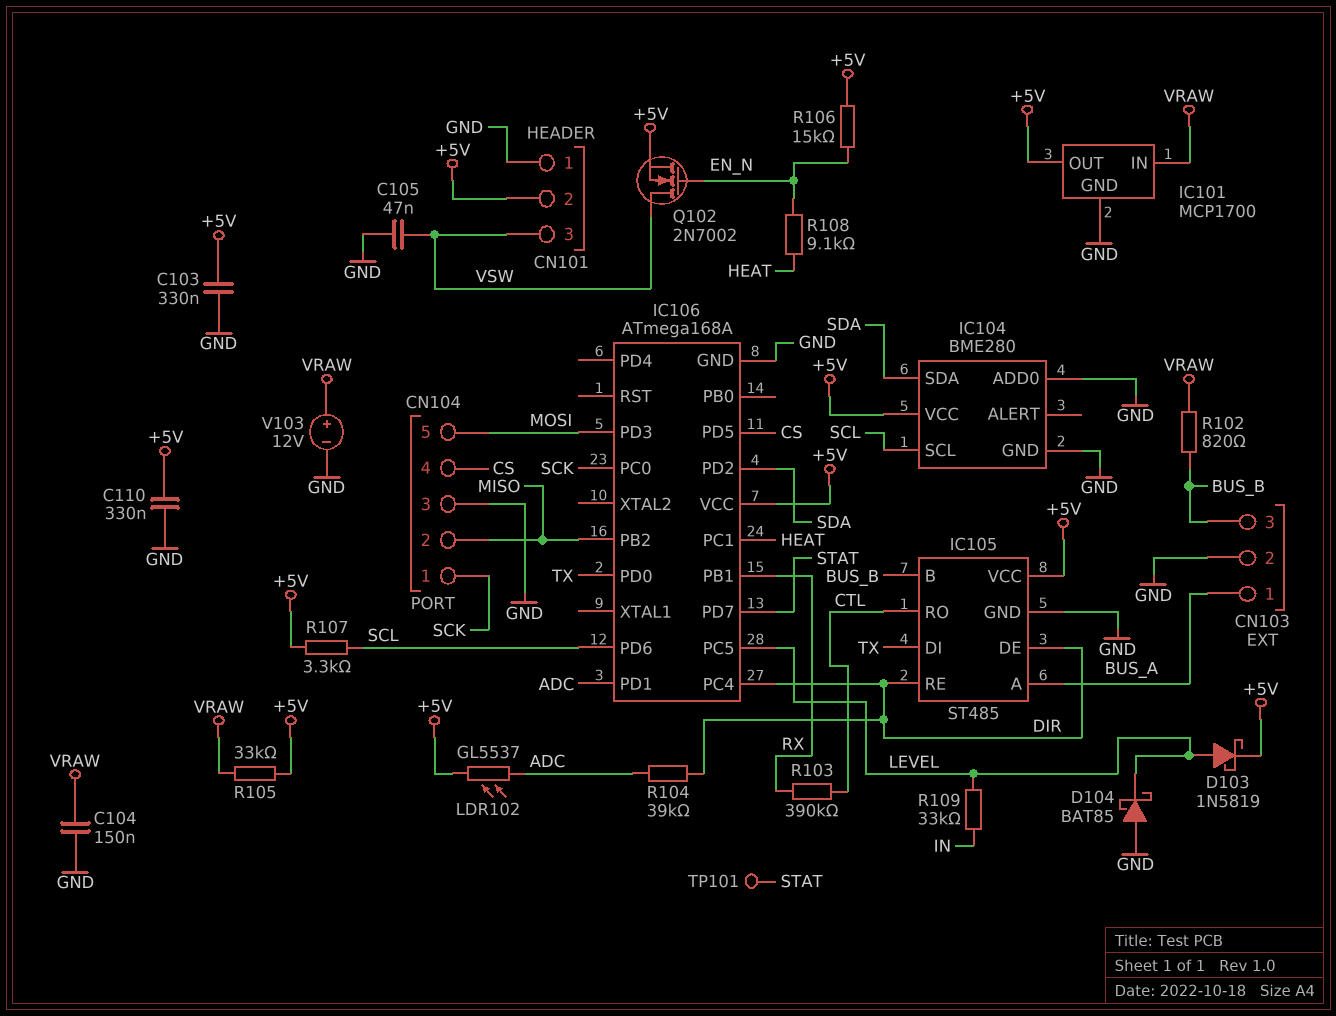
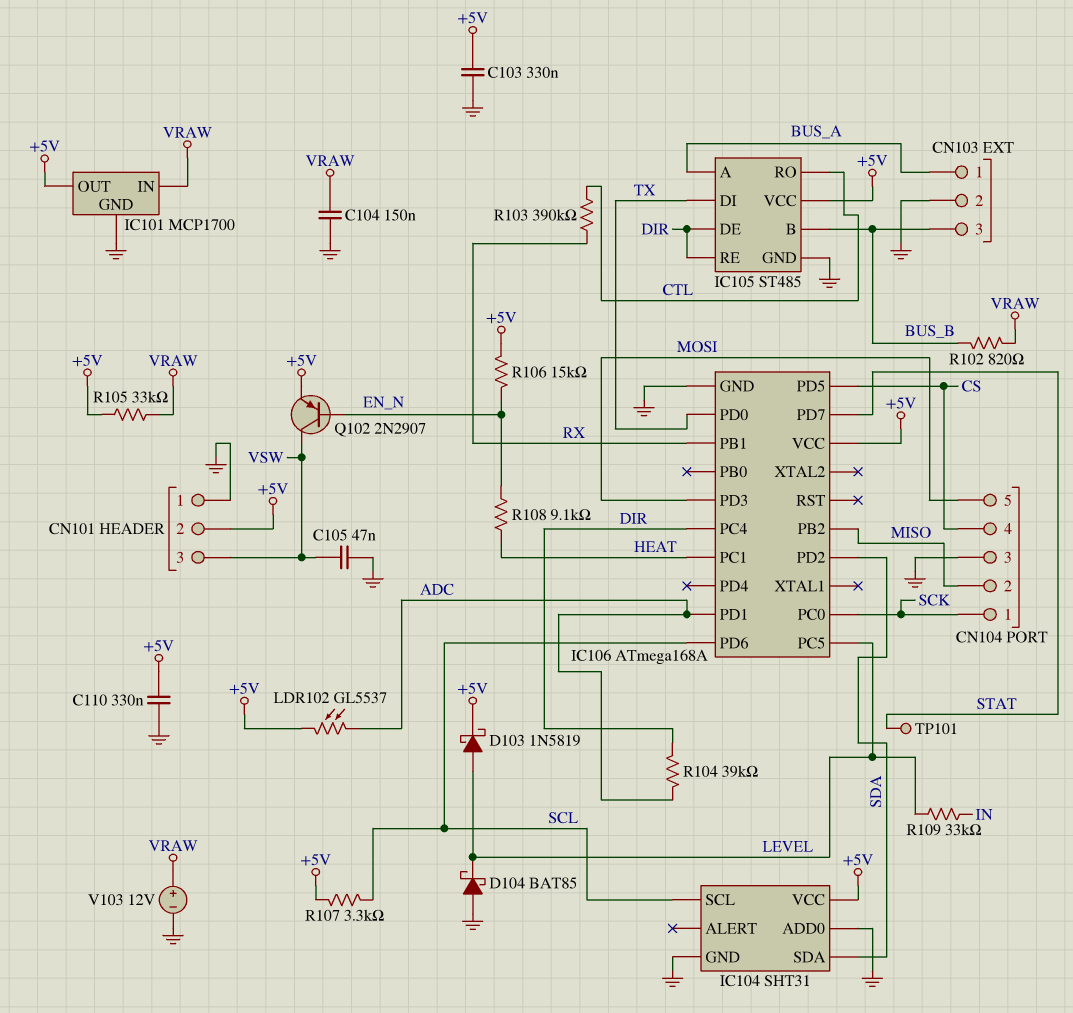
IC104: BME280 -> SHT31
Q102: NMOS 2N7002 (G EN_N, D VSW, S +5V) -> PNP 2N2907 (B EN_N, C VSW, E +5V)

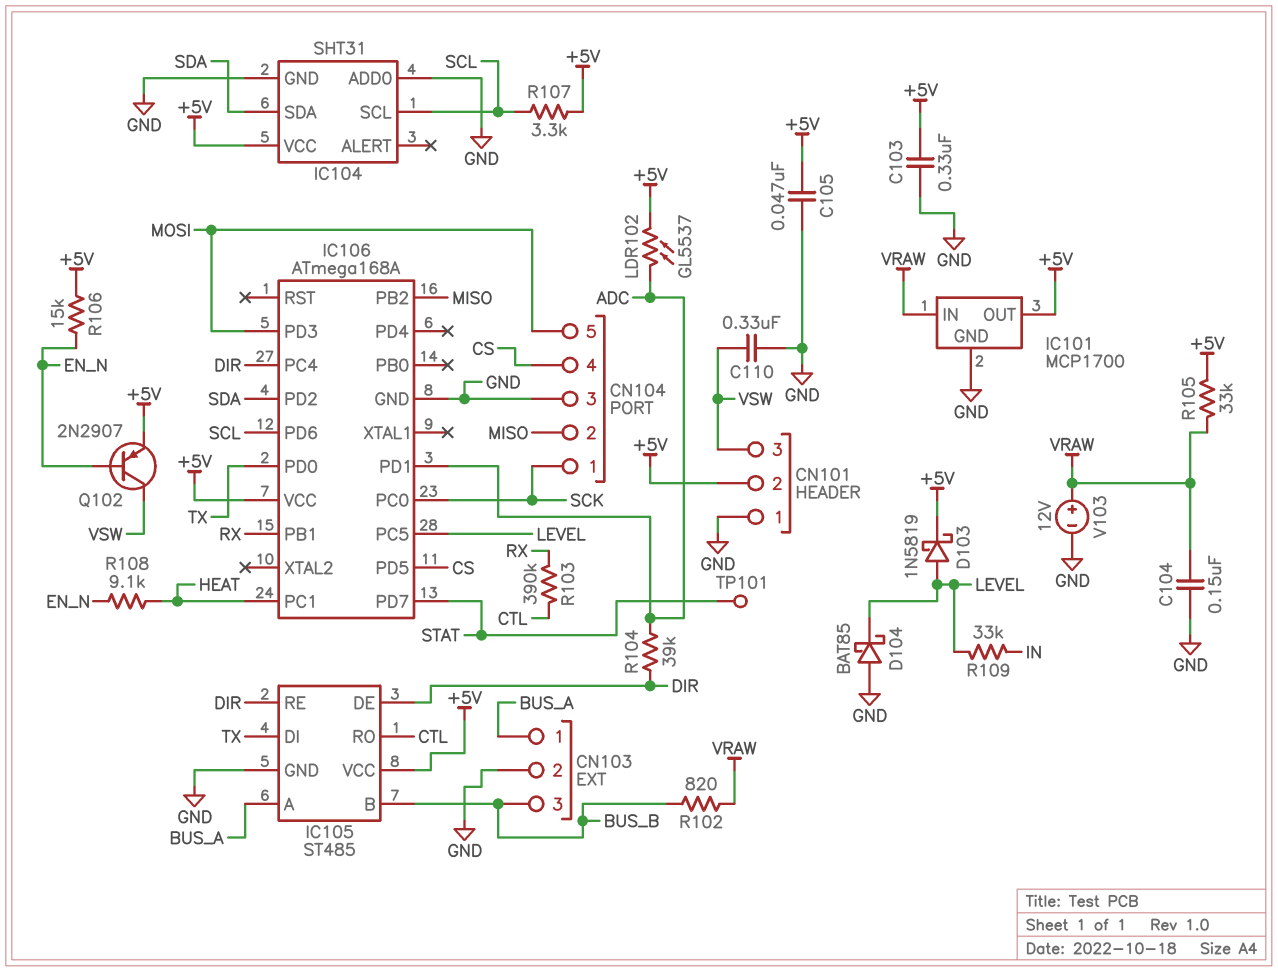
C105: 47nF (GND, VSW) -> 47nF (+5V, GND)
C110: 330nF (+5V, GND) -> 330nF (GND, VSW)

